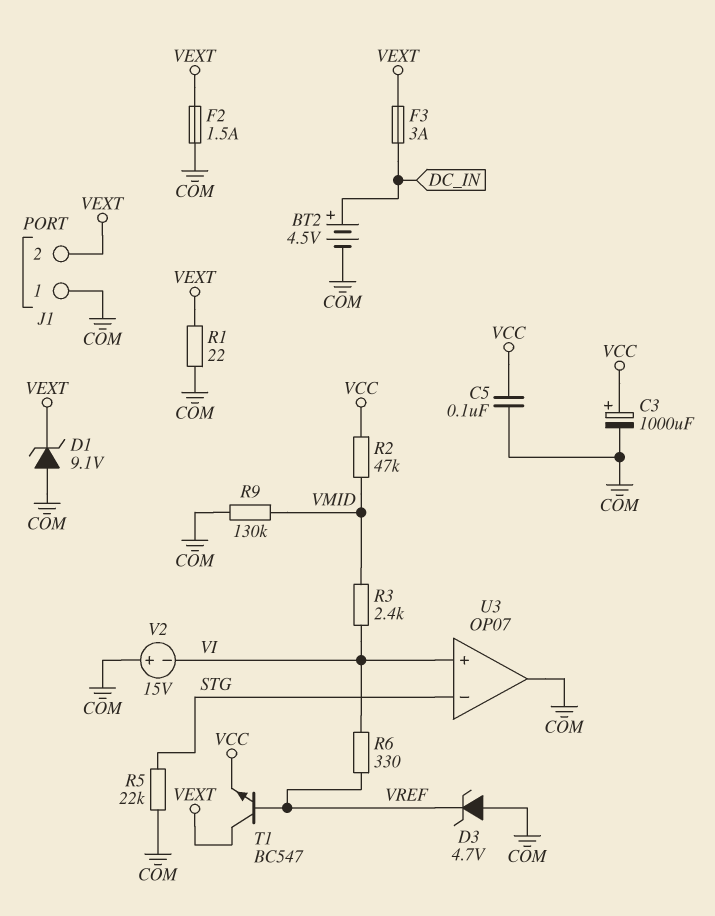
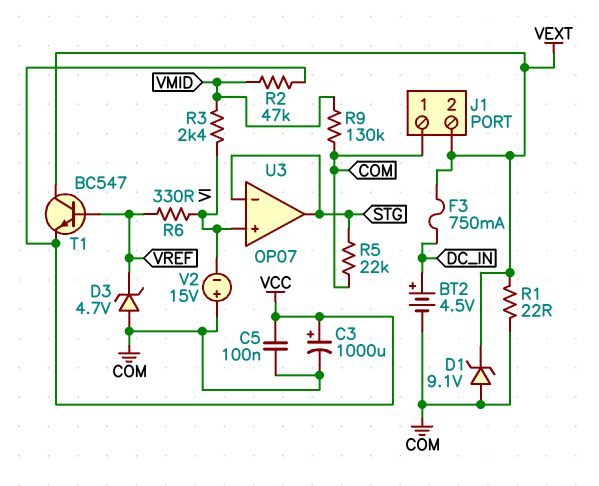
F2: 1.5A (COM, VEXT) -> none
F3: 3A (DC_IN, VEXT) -> 750mA (DC_IN, VEXT)
U3 pin out: COM -> STG

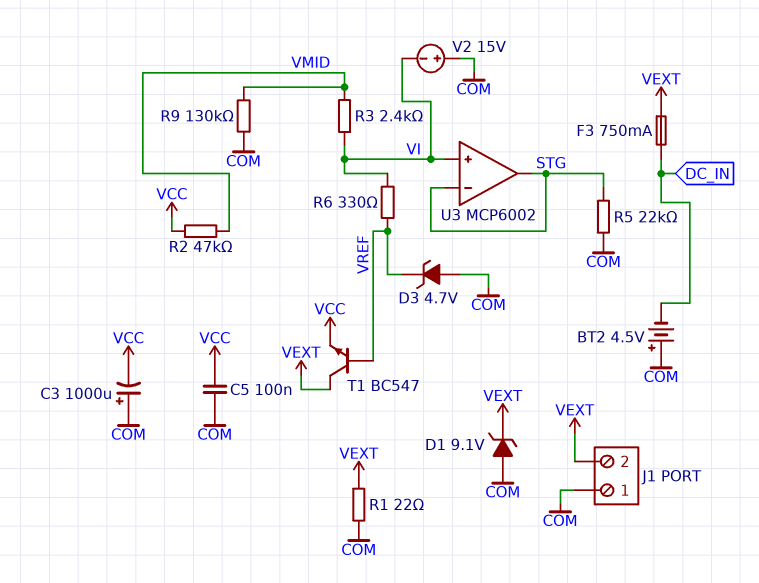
BT2: 4.5V (plus DC_IN, minus COM) -> 4.5V (plus COM, minus DC_IN)
C3: 1000uF (plus VCC, minus COM) -> 1000uF (plus COM, minus VCC)
U3: OP07 -> MCP6002

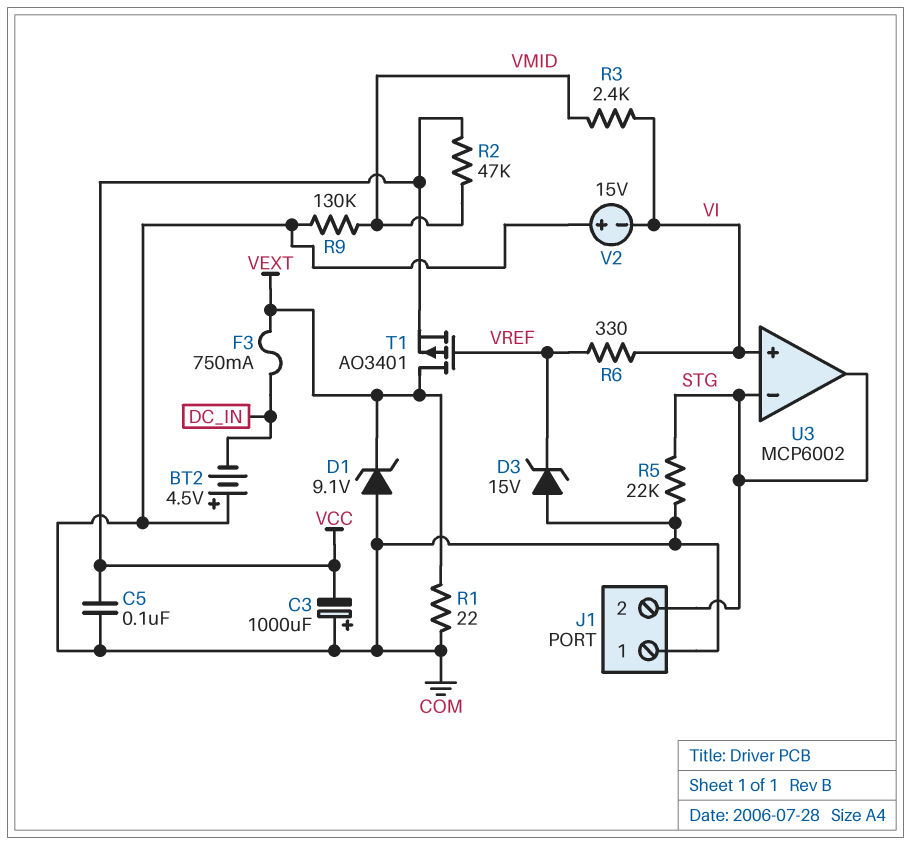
D3: zener 4.7V (A COM, K VREF) -> zener 15V (A COM, K VREF)
J1 pin 2: VEXT -> STG
T1: NPN BC547 (B VREF, C VEXT, E VCC) -> PMOS AO3401 (G VREF, D VEXT, S VCC)

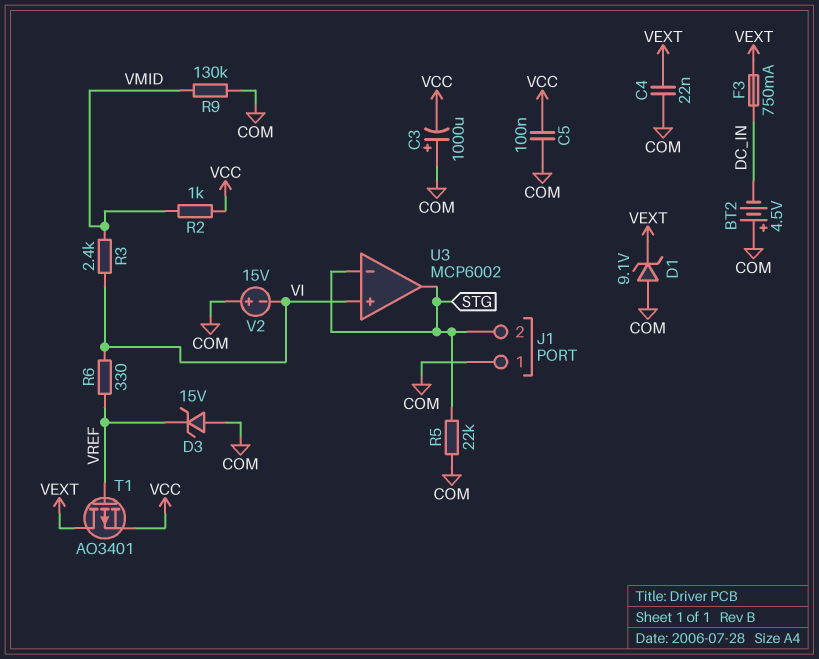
C4: none -> 22nF (COM, VEXT)
R1: 22 (COM, VEXT) -> none
R2: 47k (VCC, VMID) -> 1k (VCC, VMID)

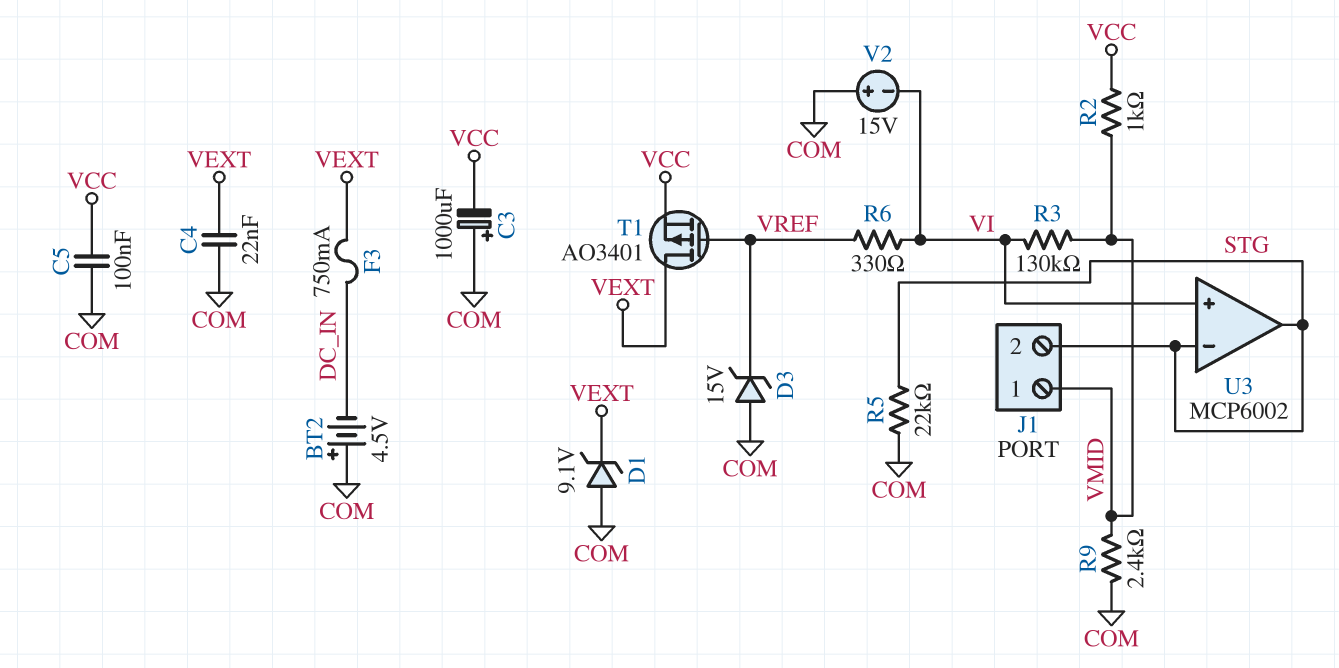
J1 pin 1: COM -> VMID
R3: 2.4k (VI, VMID) -> 130k (VI, VMID)
R9: 130k (COM, VMID) -> 2.4k (COM, VMID)

